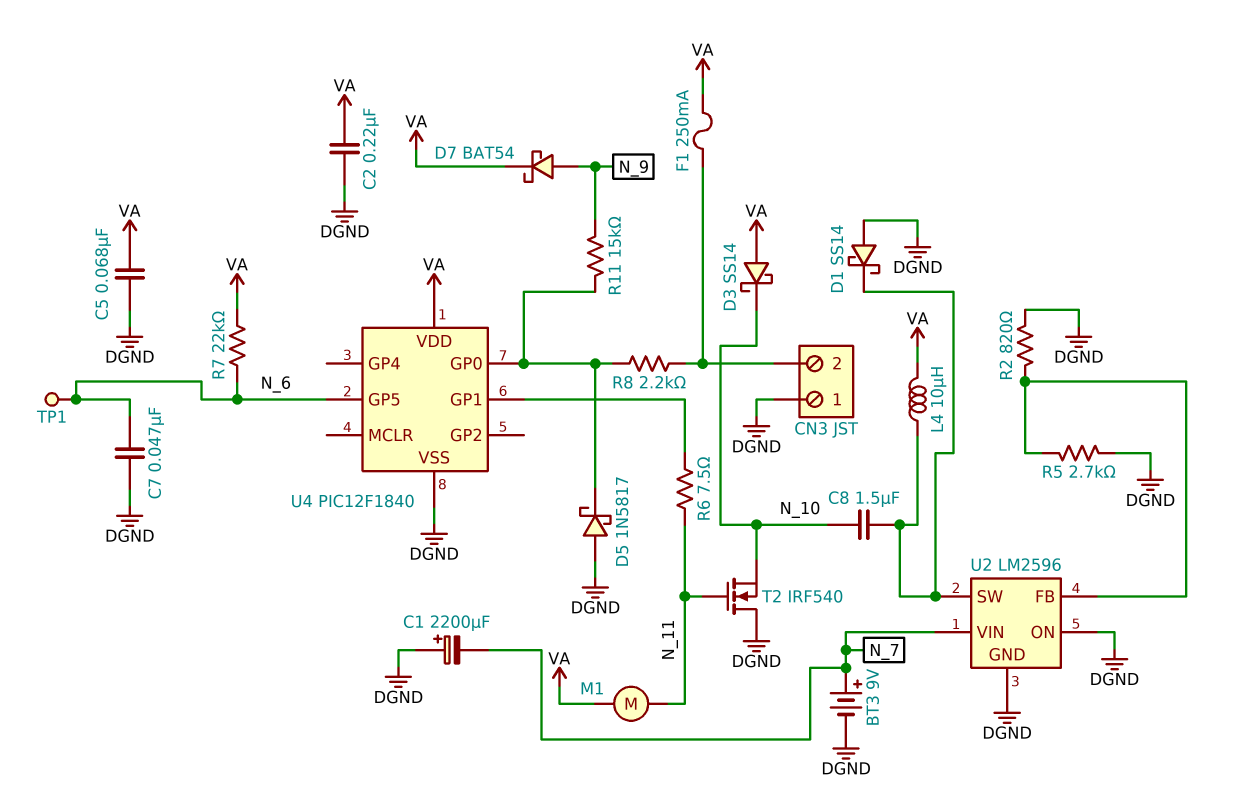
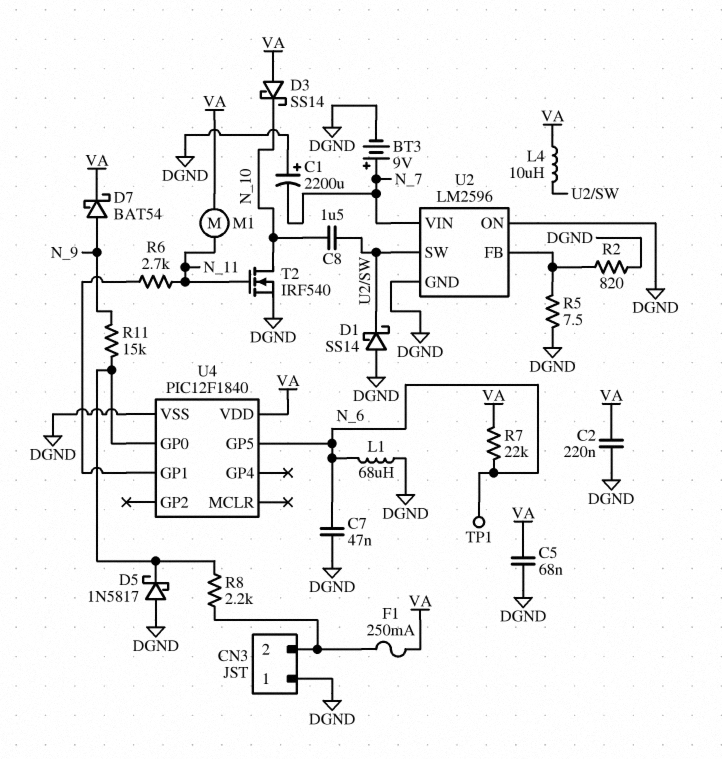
L1: none -> 68uH (DGND, N_6)
R5: 2.7k (DGND, U2/FB) -> 7.5 (DGND, U2/FB)
R6: 7.5 (N_11, U4/GP1) -> 2.7k (N_11, U4/GP1)
T2: NMOS IRF540 (G N_11, D DGND, S N_10) -> NMOS IRF540 (G N_11, D N_10, S DGND)

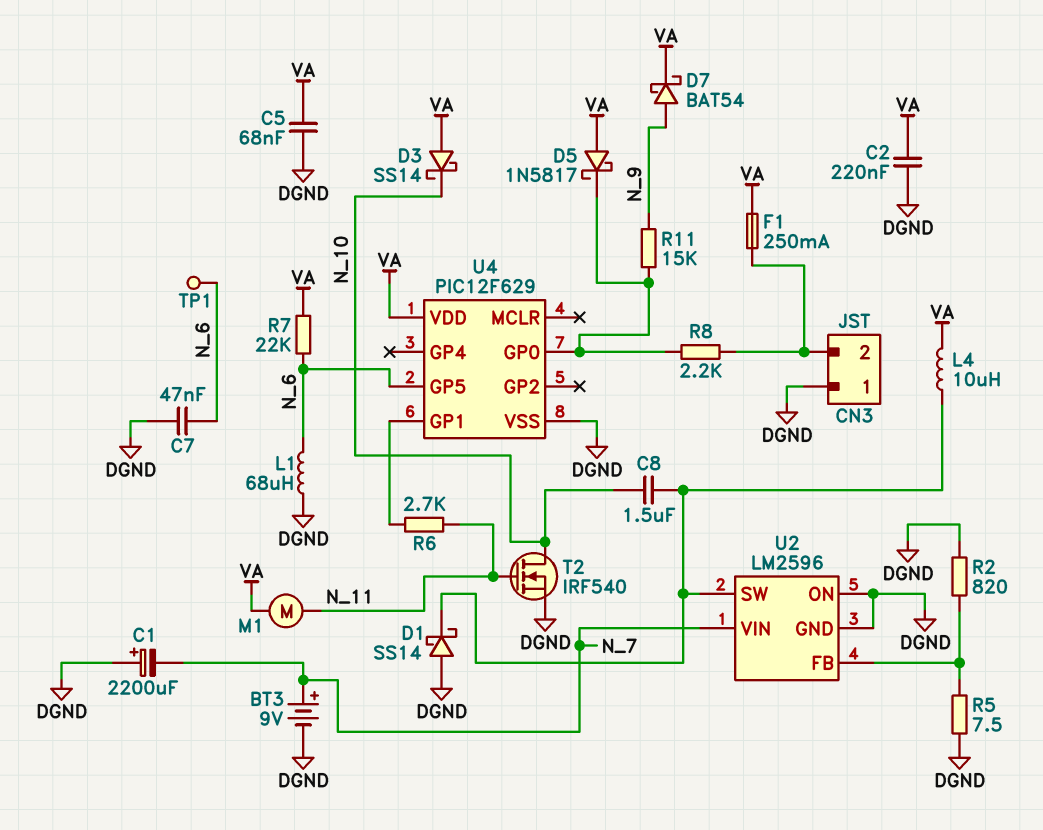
D5: schottky 1N5817 (A DGND, K U4/GP0) -> schottky 1N5817 (A VA, K U4/GP0)
U4: PIC12F1840 -> PIC12F629

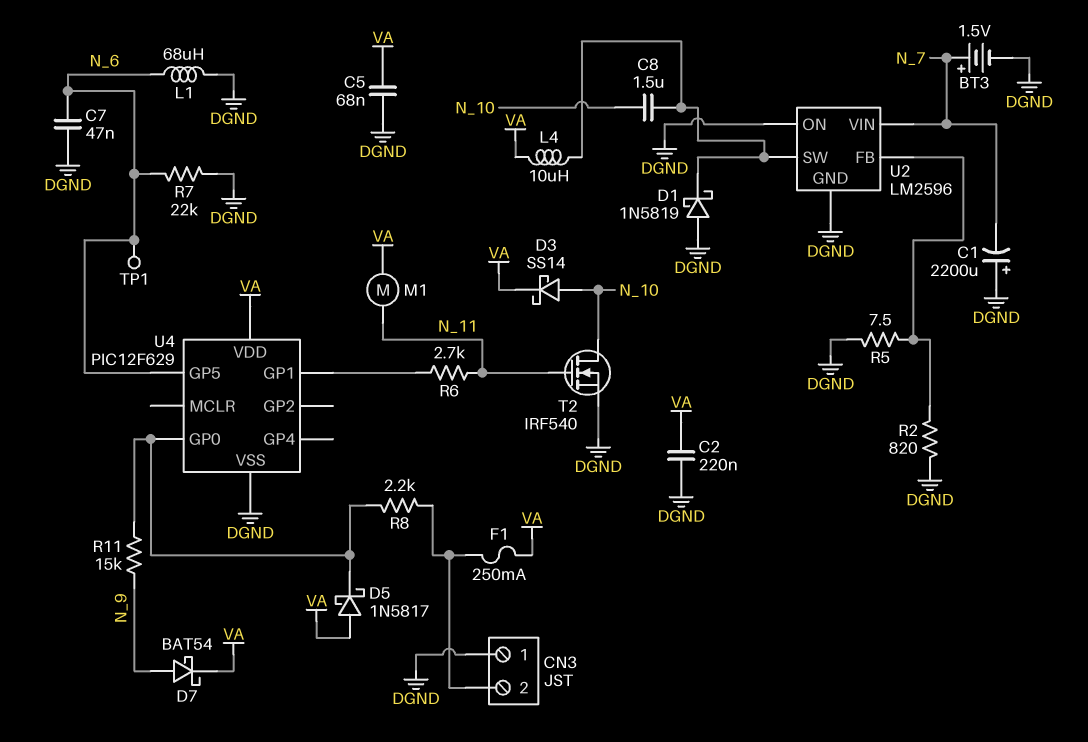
BT3: 9V (plus N_7, minus DGND) -> 1.5V (plus N_7, minus DGND)
D1: schottky SS14 (A DGND, K U2/SW) -> schottky 1N5819 (A DGND, K U2/SW)
D3: schottky SS14 (A VA, K N_10) -> schottky SS14 (A N_10, K VA)
R7: 22k (N_6, VA) -> 22k (DGND, N_6)

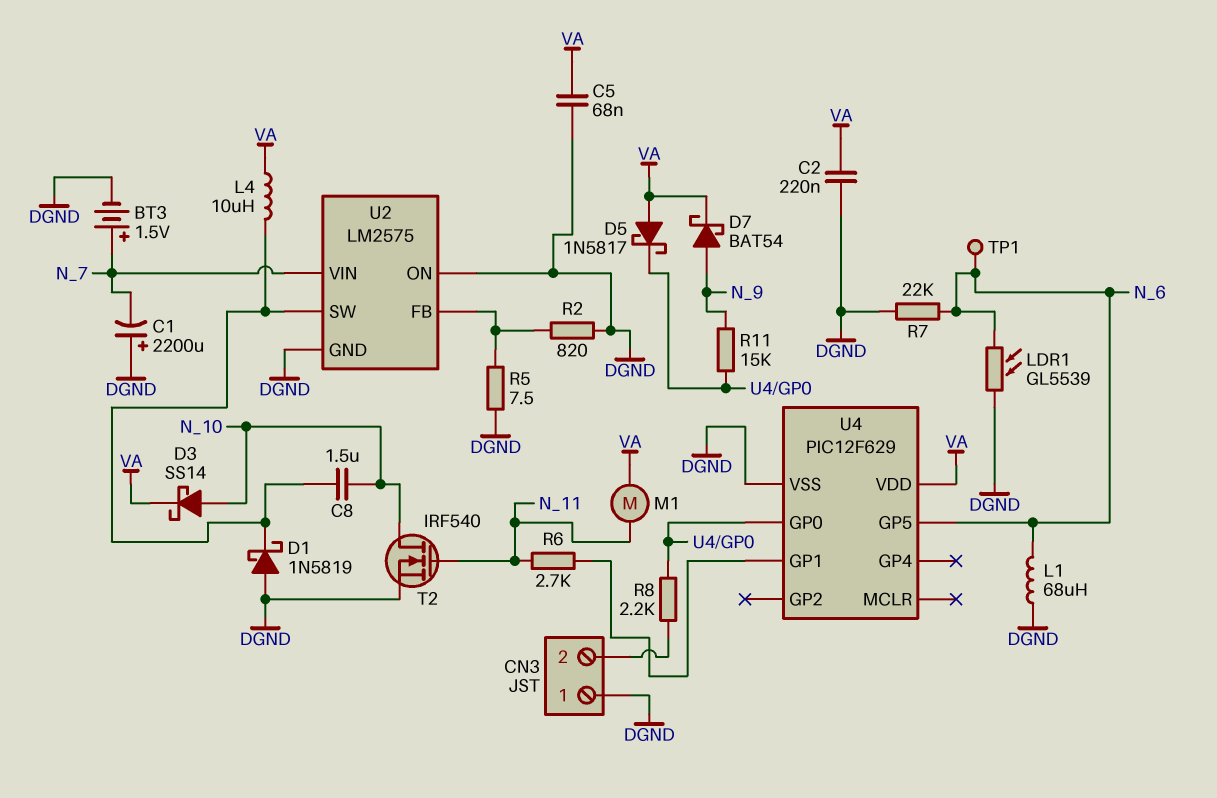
C7: 47nF (DGND, N_6) -> none
F1: 250mA (CN3/2, VA) -> none
LDR1: none -> GL5539 (DGND, N_6)
U2: LM2596 -> LM2575

